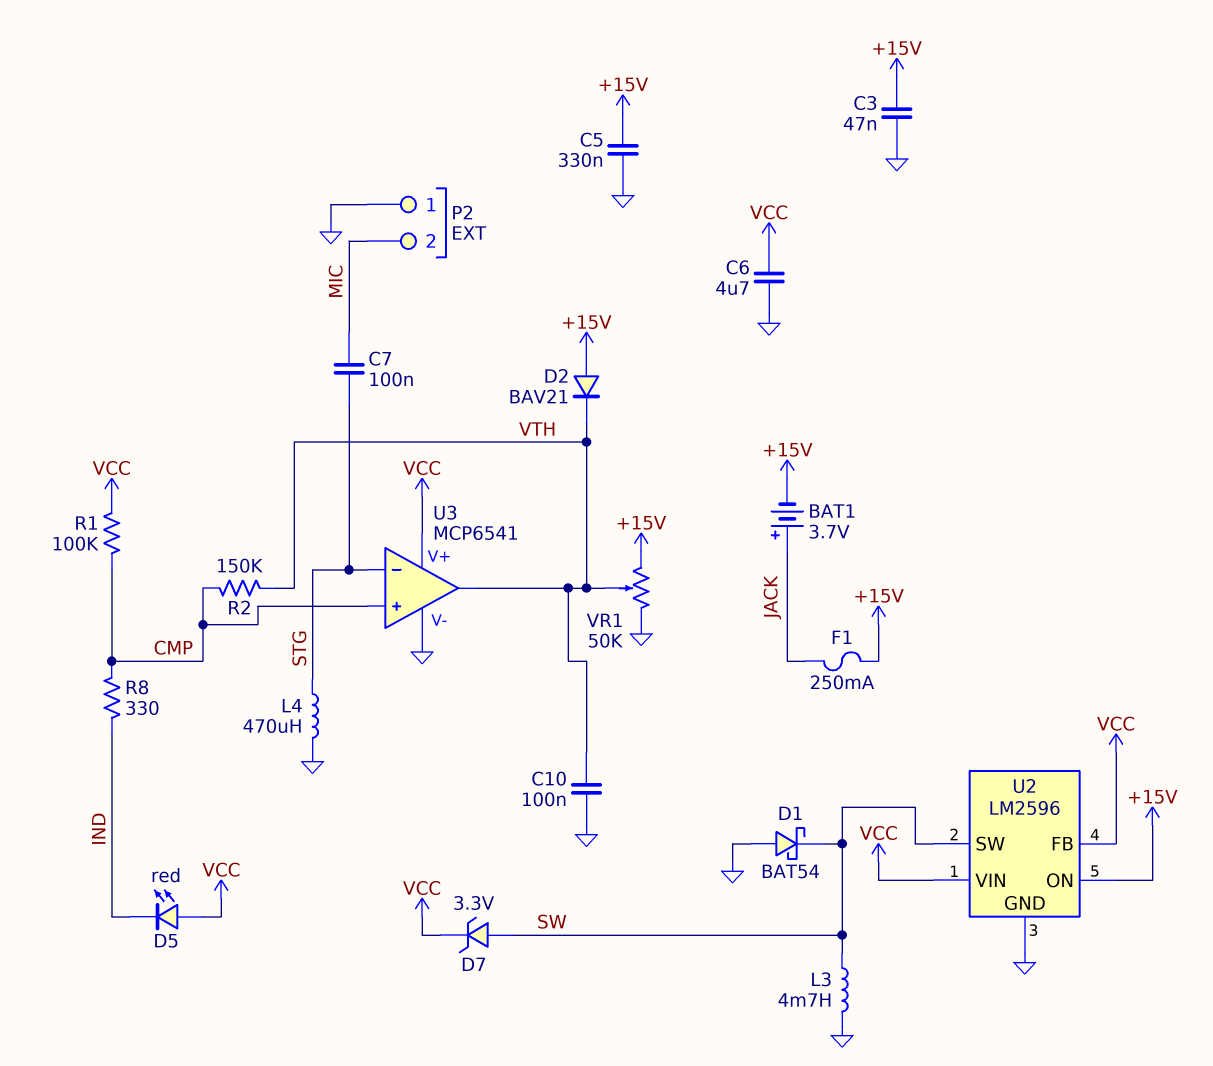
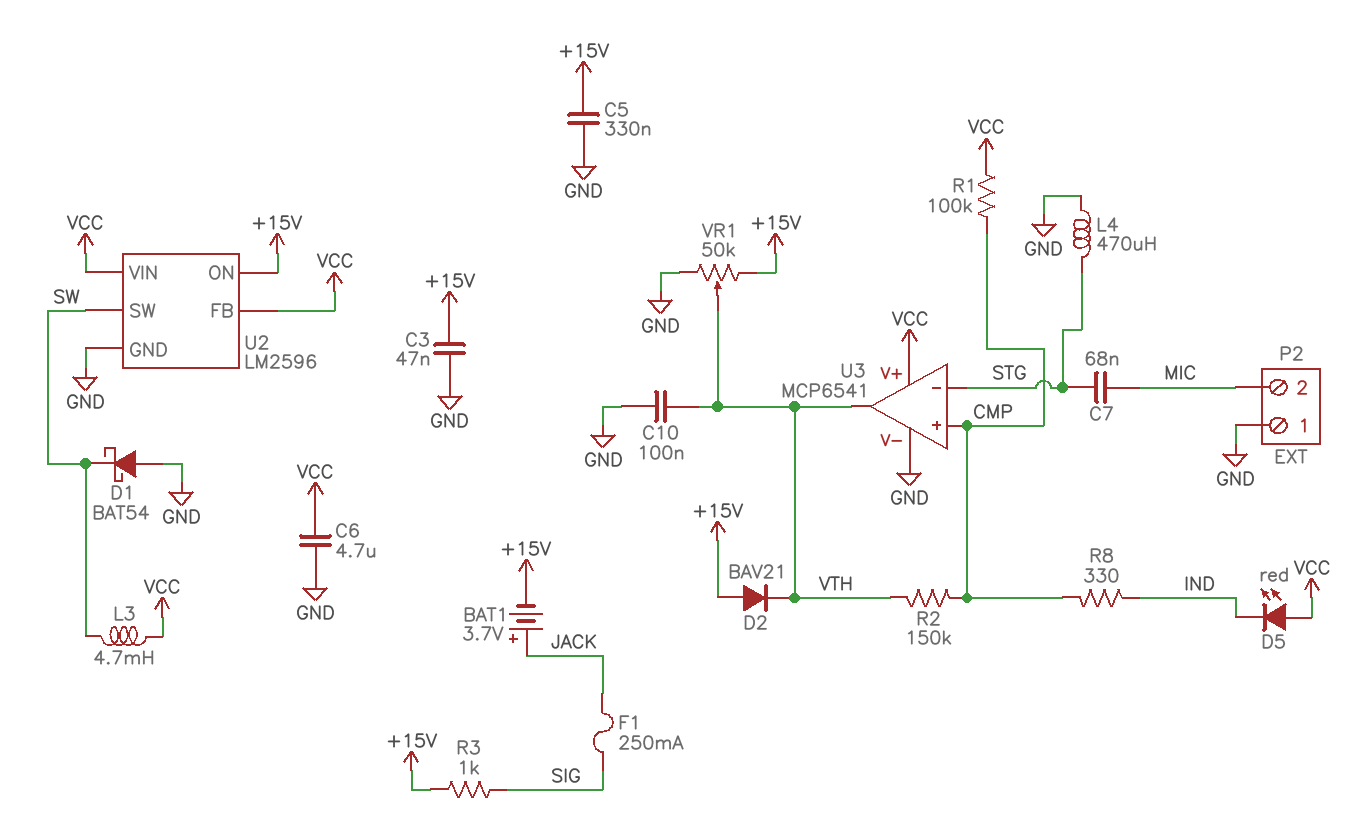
C7: 100nF (MIC, STG) -> 68nF (MIC, STG)
D7: zener 3.3V (A SW, K VCC) -> none
F1: 250mA (+15V, JACK) -> 250mA (JACK, SIG)
L3: 4.7mH (GND, SW) -> 4.7mH (SW, VCC)
R3: none -> 1k (+15V, SIG)

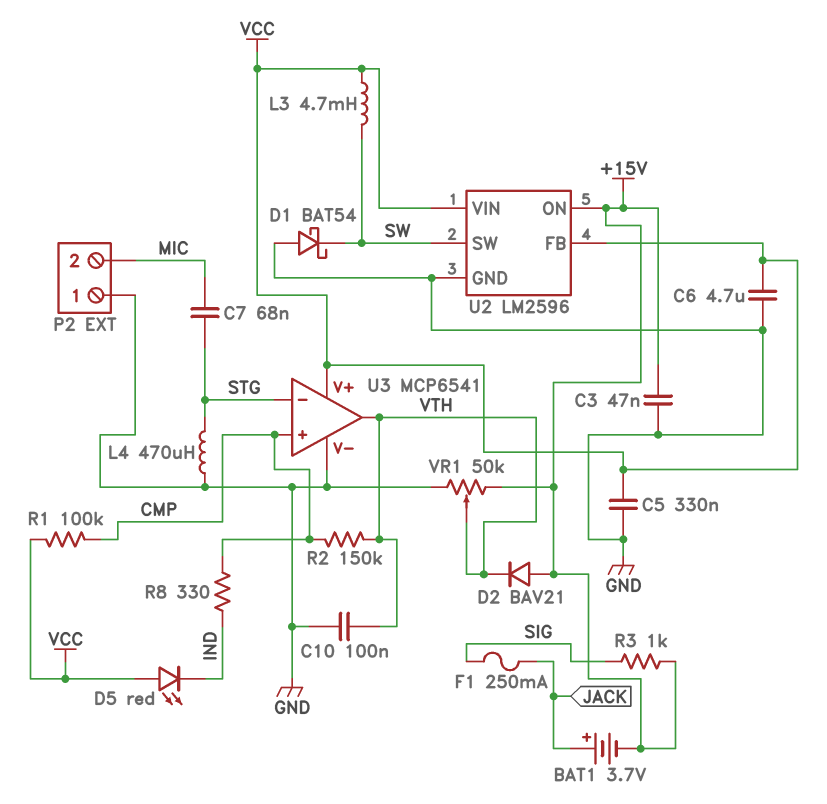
C5: 330nF (+15V, GND) -> 330nF (GND, VCC)

